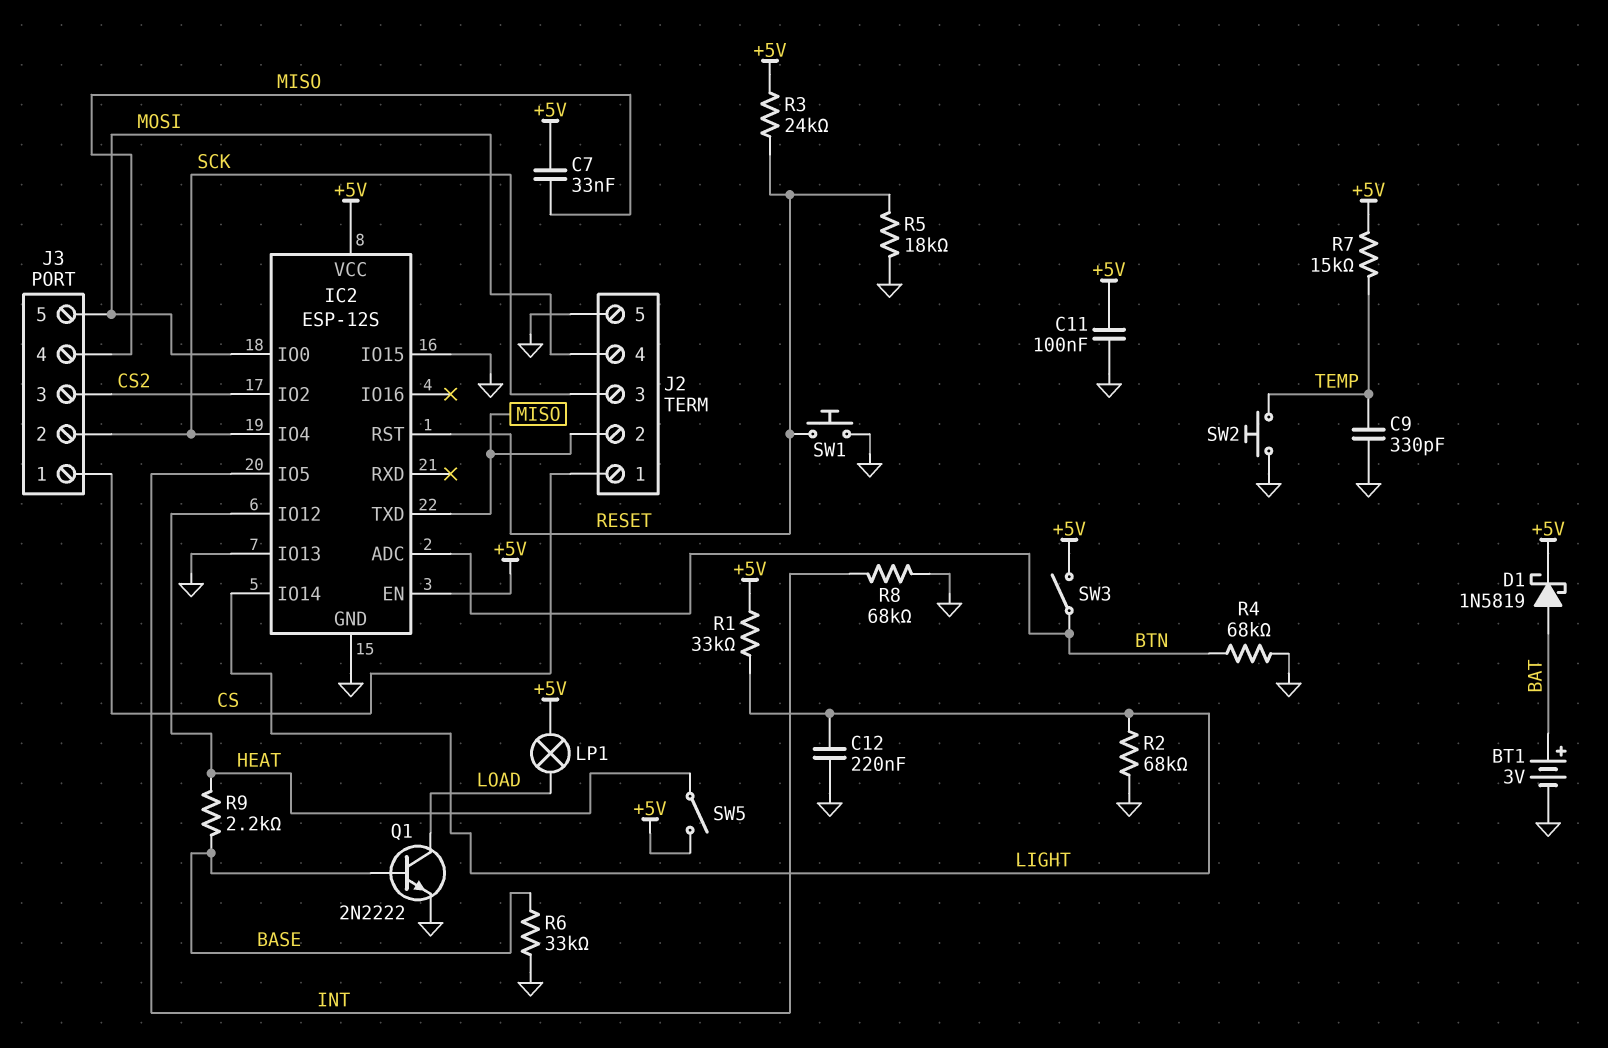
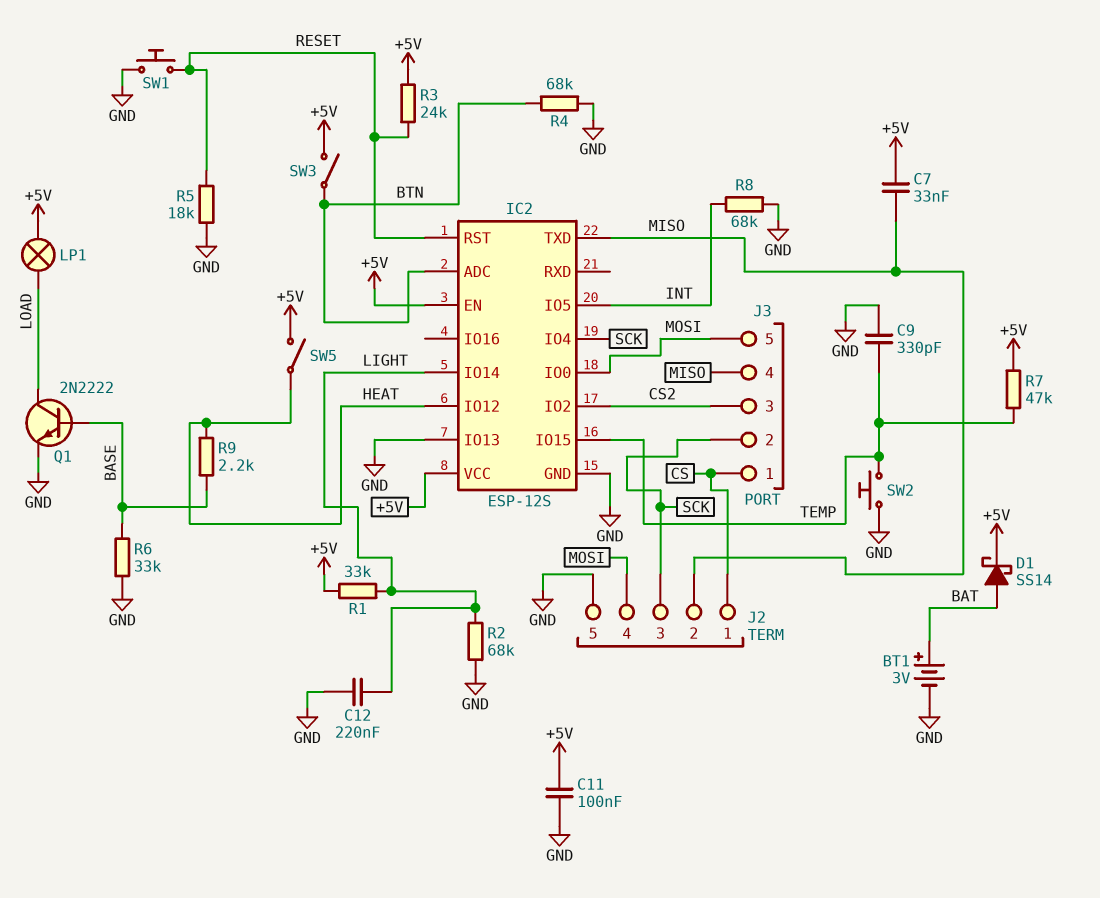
D1: schottky 1N5819 (A BAT, K +5V) -> schottky SS14 (A BAT, K +5V)
IC2 pin IO15: GND -> TEMP
R7: 15k (+5V, TEMP) -> 47k (+5V, TEMP)

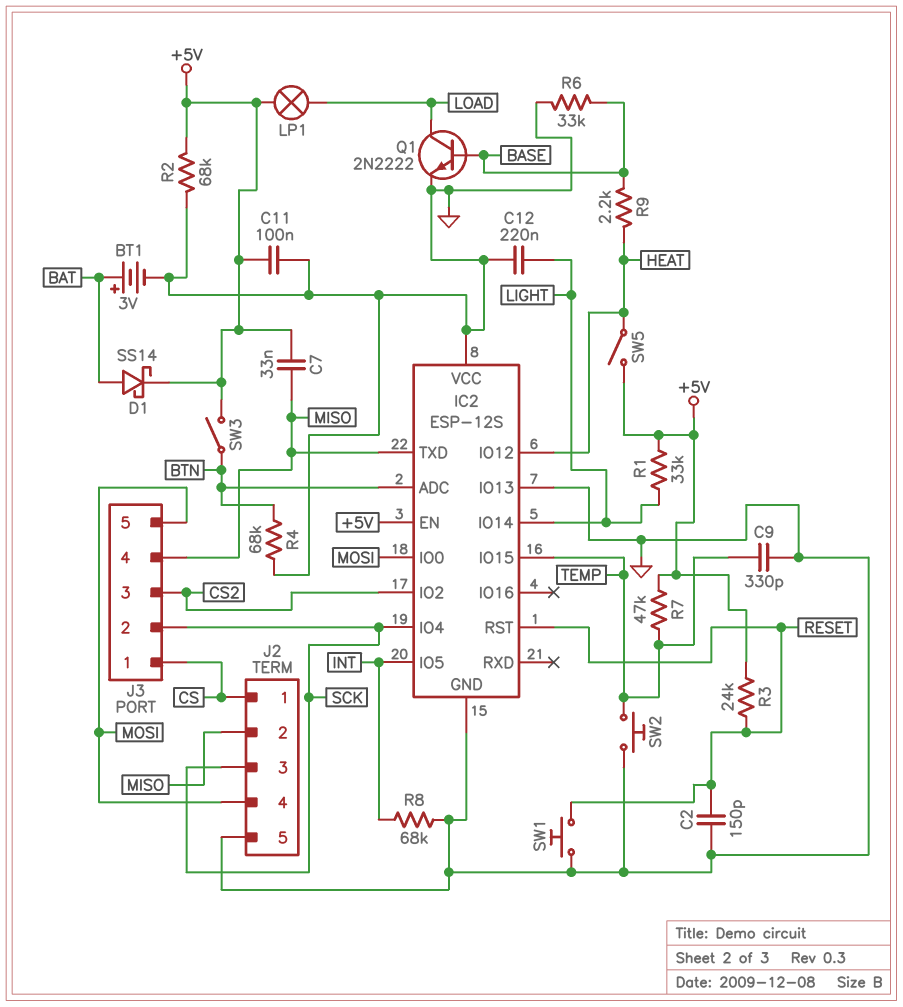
C2: none -> 150pF (GND, RESET)
IC2 pin VCC: +5V -> GND
R2: 68k (GND, LIGHT) -> 68k (+5V, GND)
R5: 18k (GND, RESET) -> none

